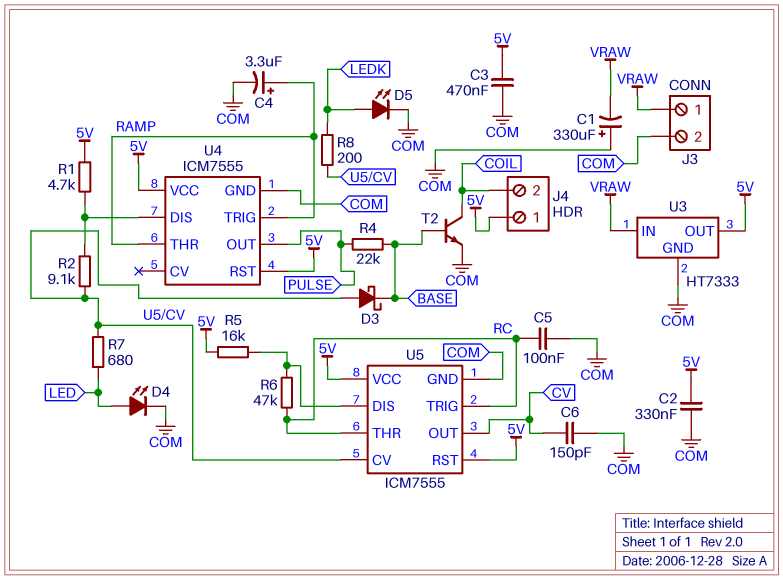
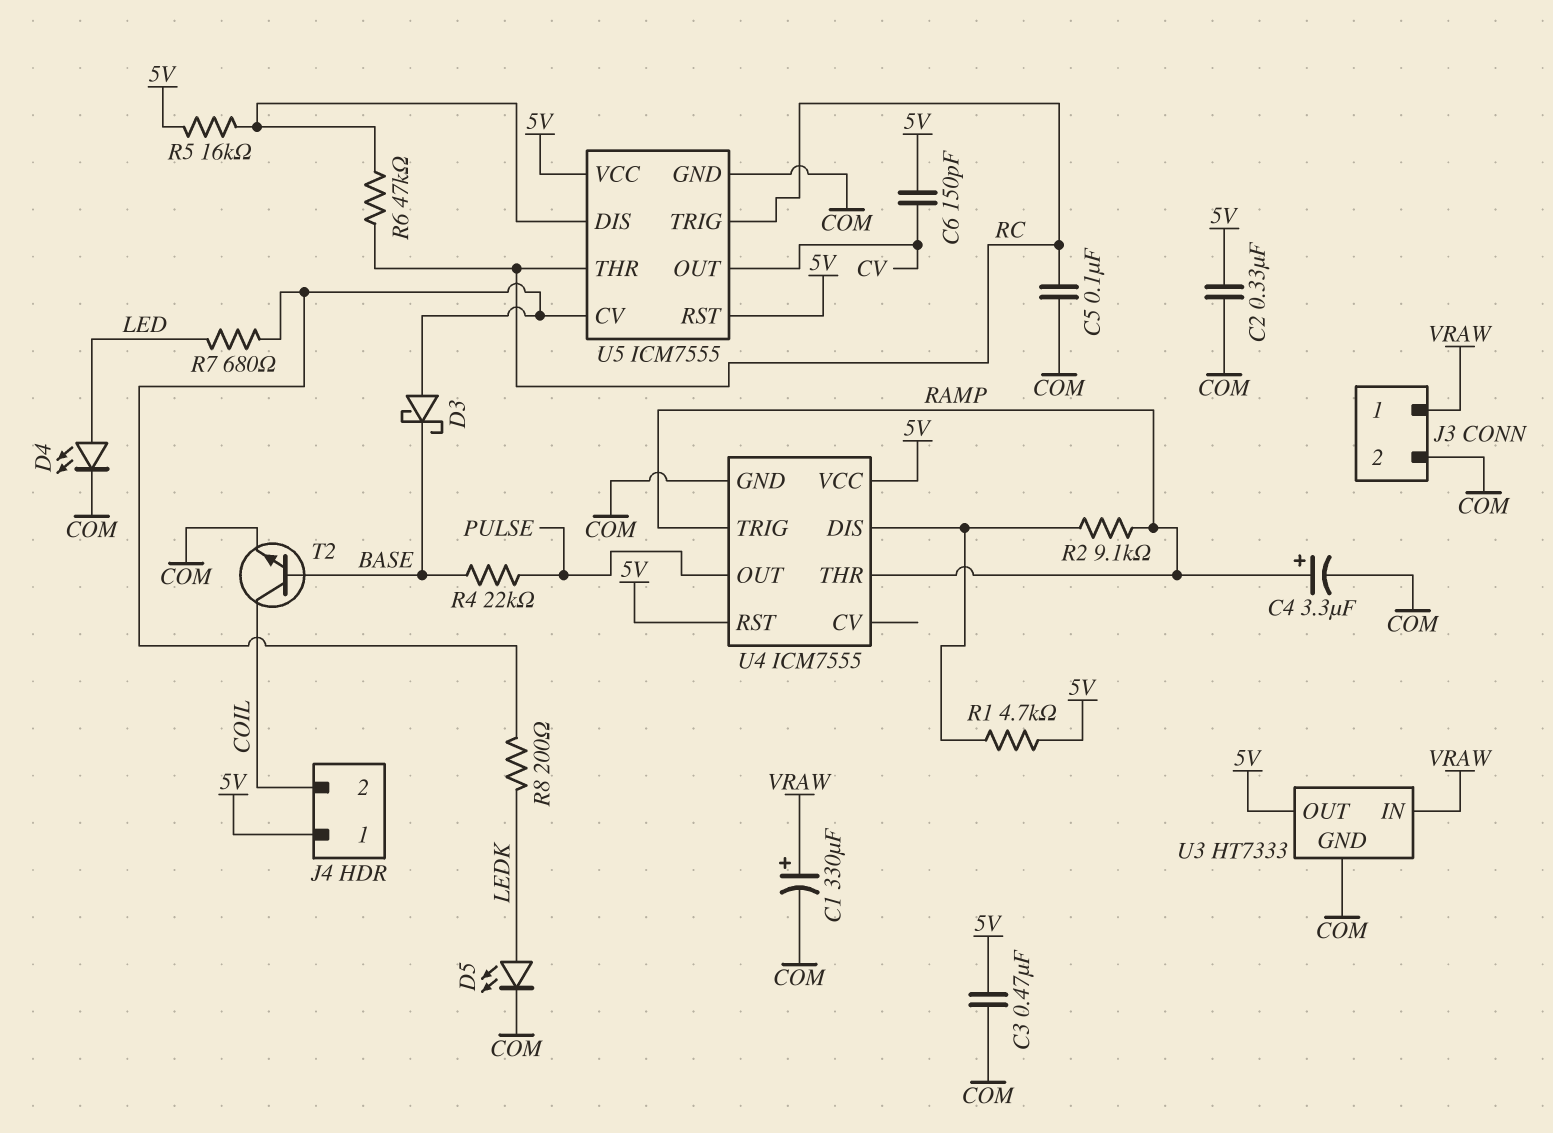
C1: 330uF (plus COM, minus VRAW) -> 330uF (plus VRAW, minus COM)
C6: 150pF (COM, CV) -> 150pF (5V, CV)
R2: 9.1k (U4/DIS, U5/CV) -> 9.1k (RAMP, U4/DIS)

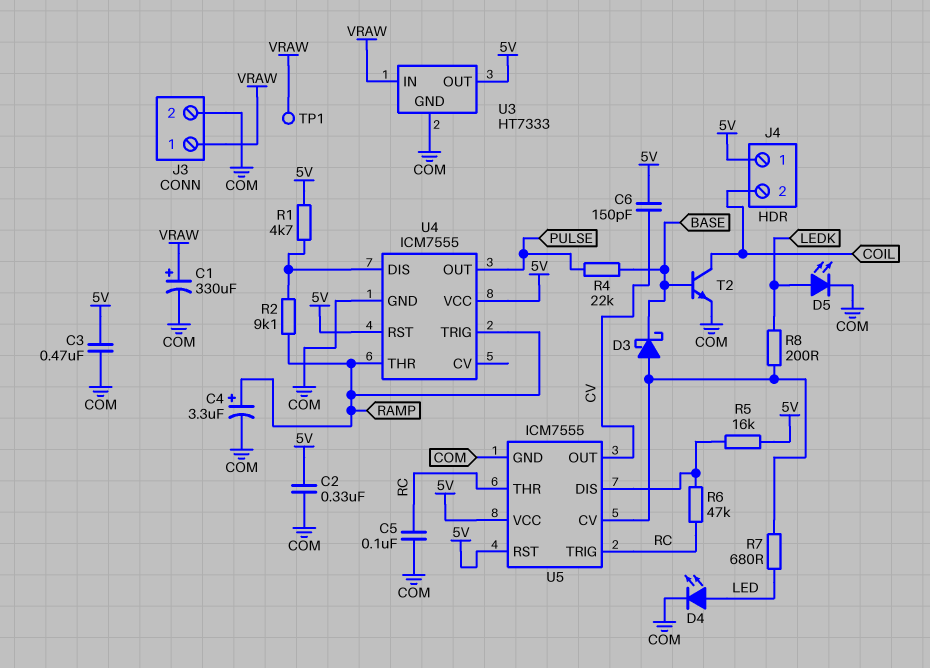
TP1: none -> test point (VRAW)

